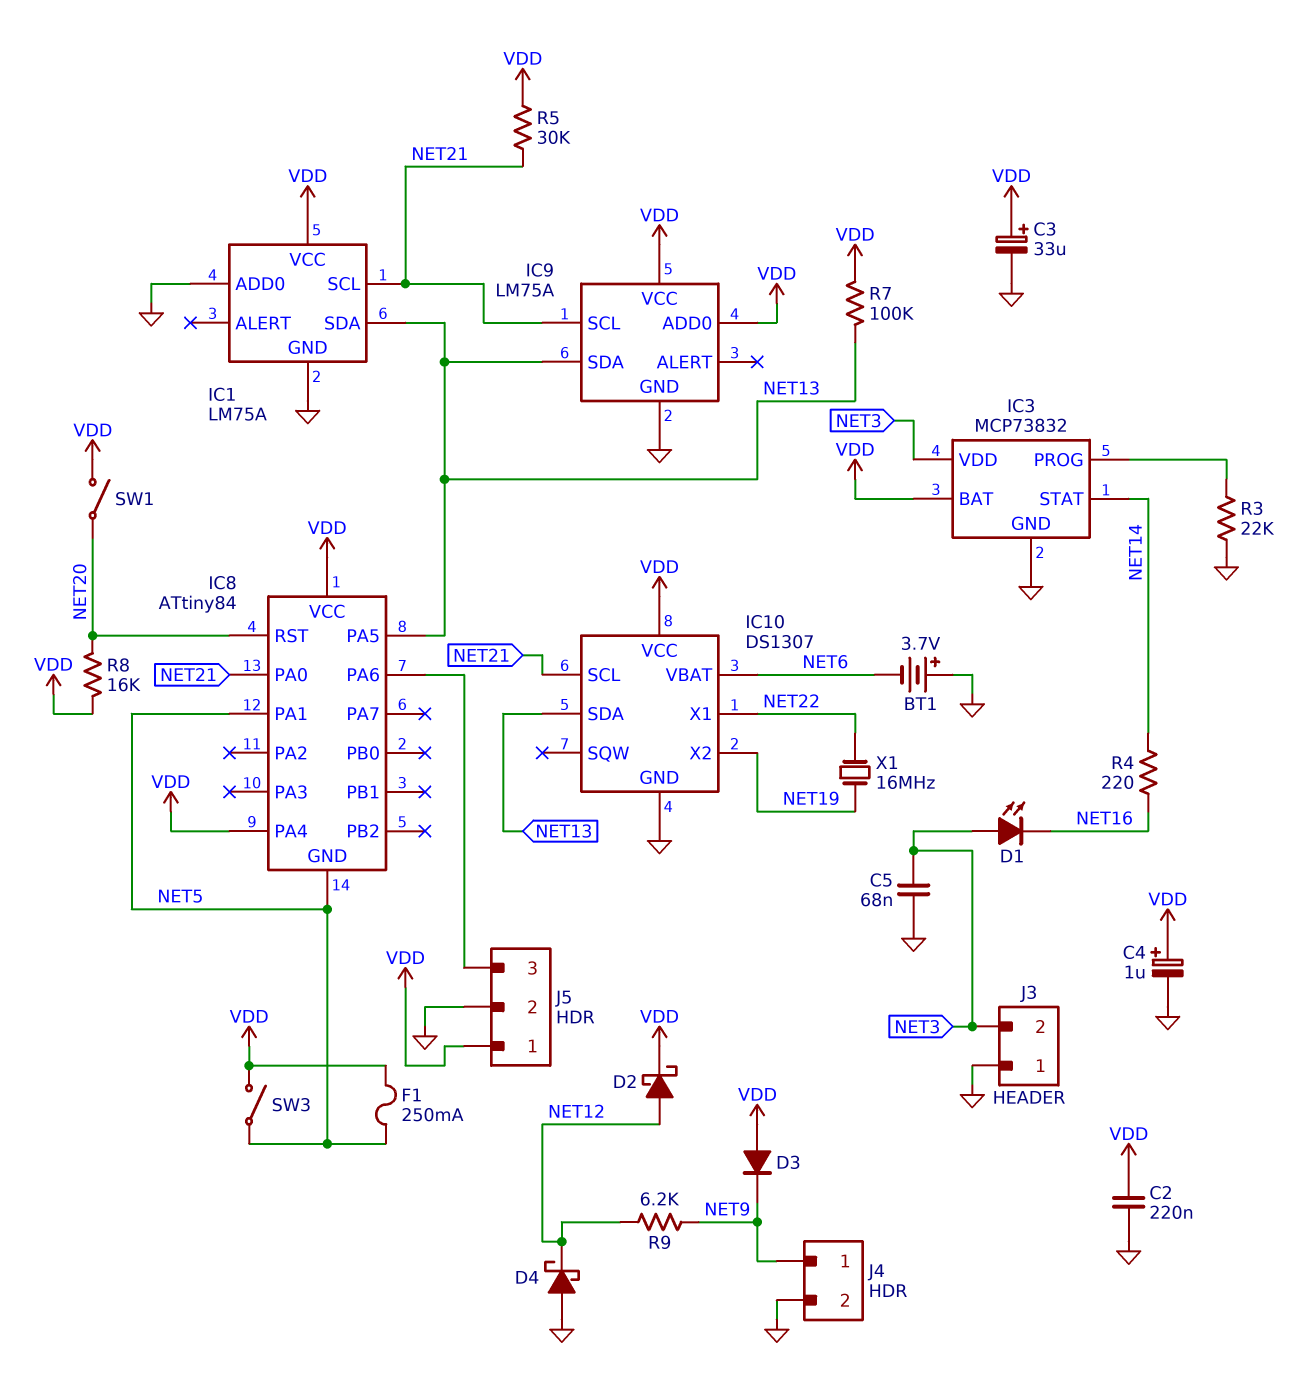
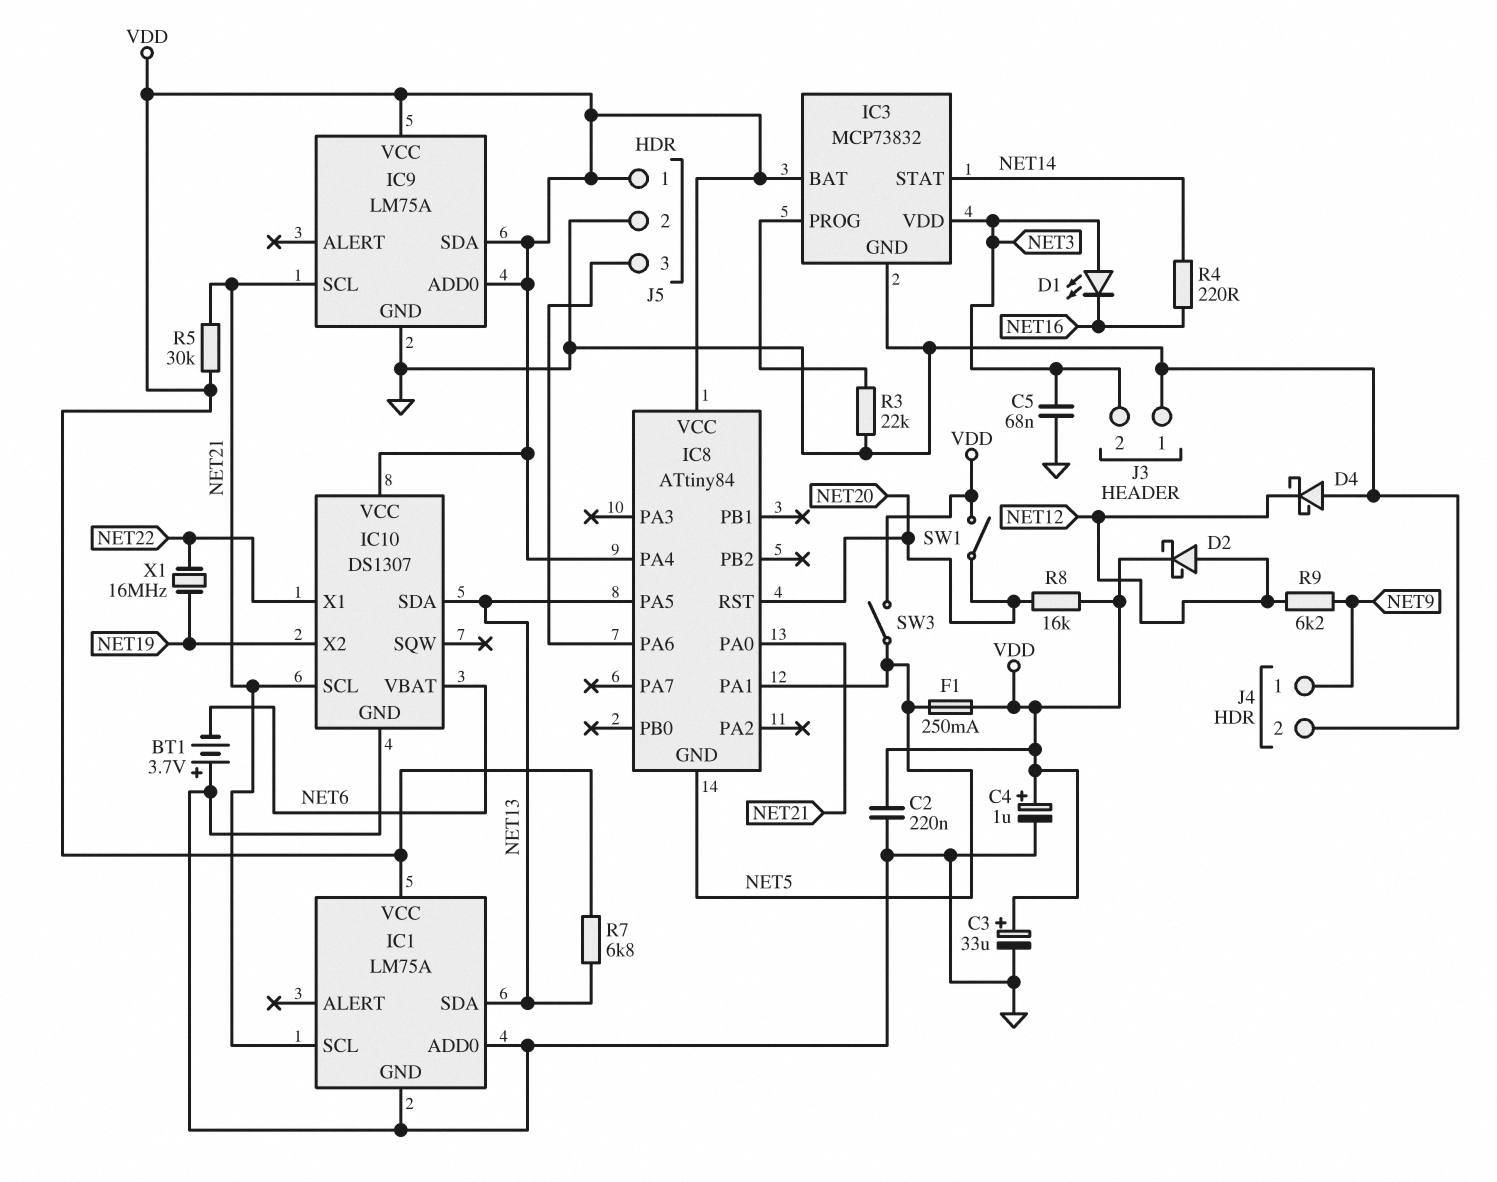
D3: diode (A VDD, K NET9) -> none
IC9 pin SDA: NET13 -> VDD
R7: 100k (NET13, VDD) -> 6.8k (NET13, VDD)

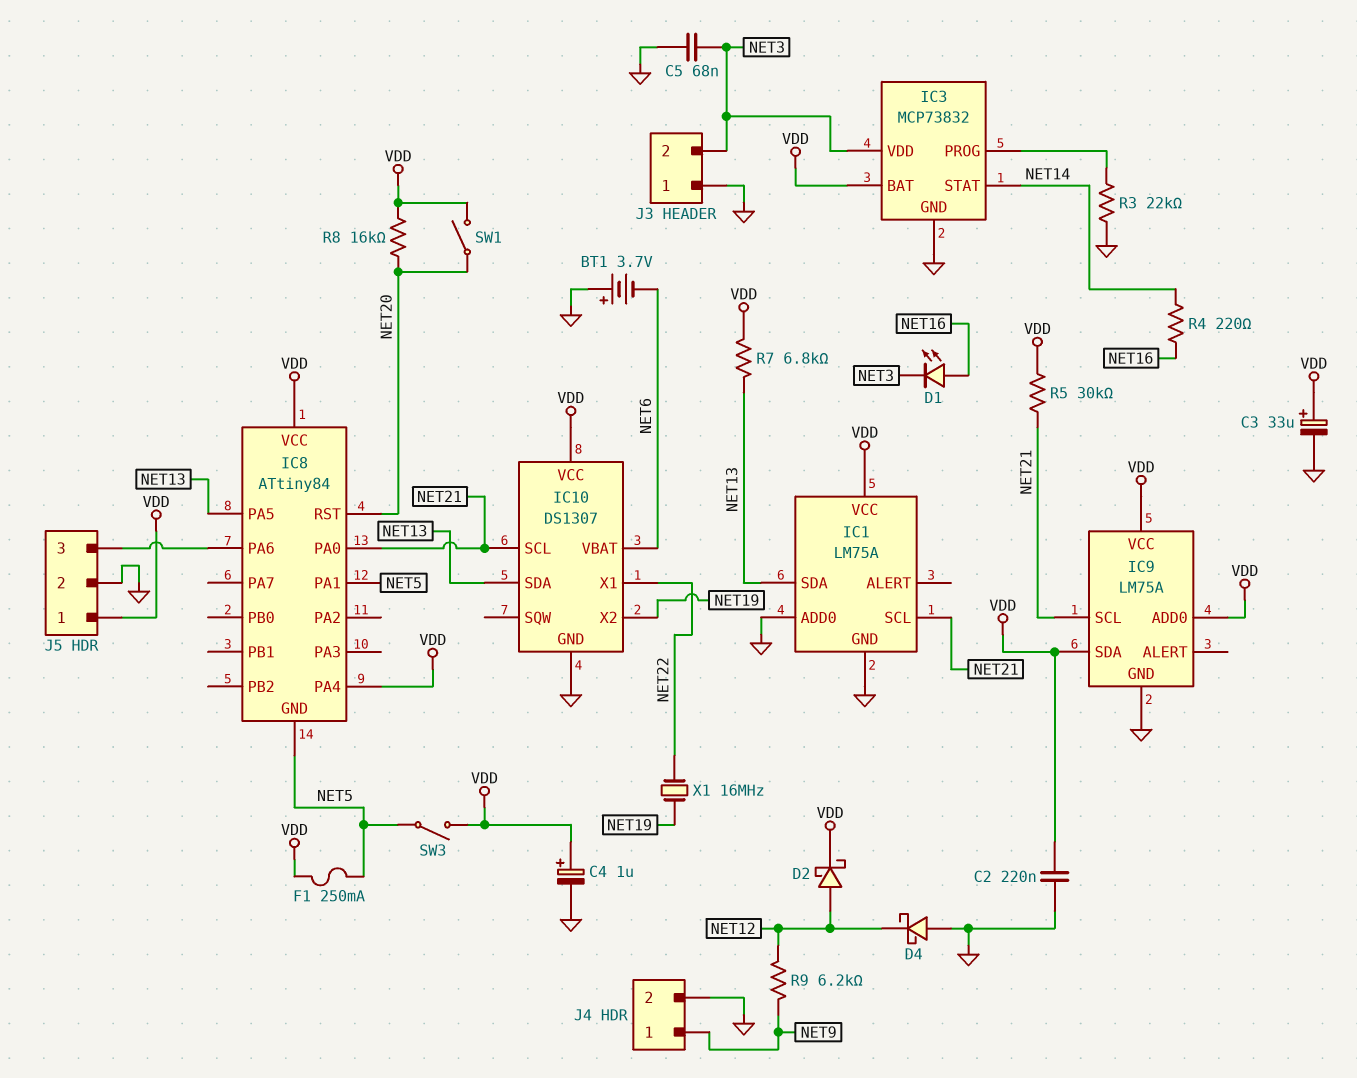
D1: LED (A NET3, K NET16) -> LED (A NET16, K NET3)

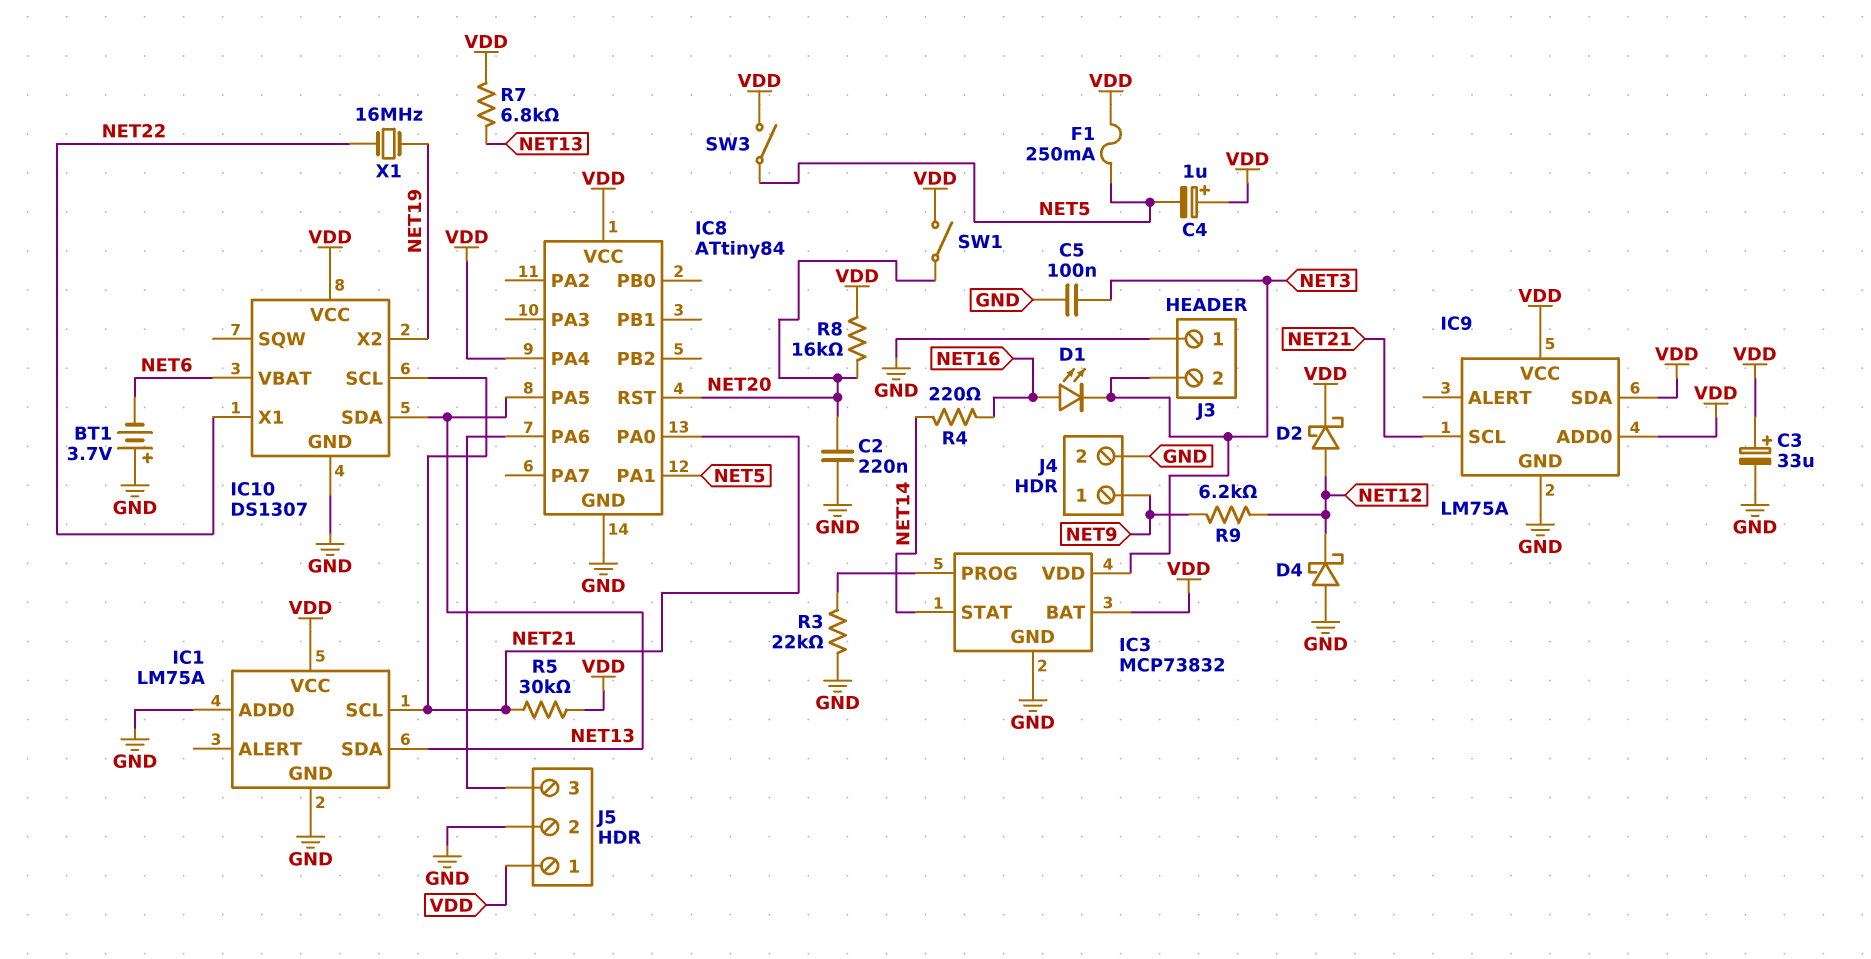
C2: 220nF (GND, VDD) -> 220nF (GND, NET20)
C4: 1uF (plus VDD, minus GND) -> 1uF (plus VDD, minus NET5)
C5: 68nF (GND, NET3) -> 100nF (GND, NET3)
IC8 pin GND: NET5 -> GND

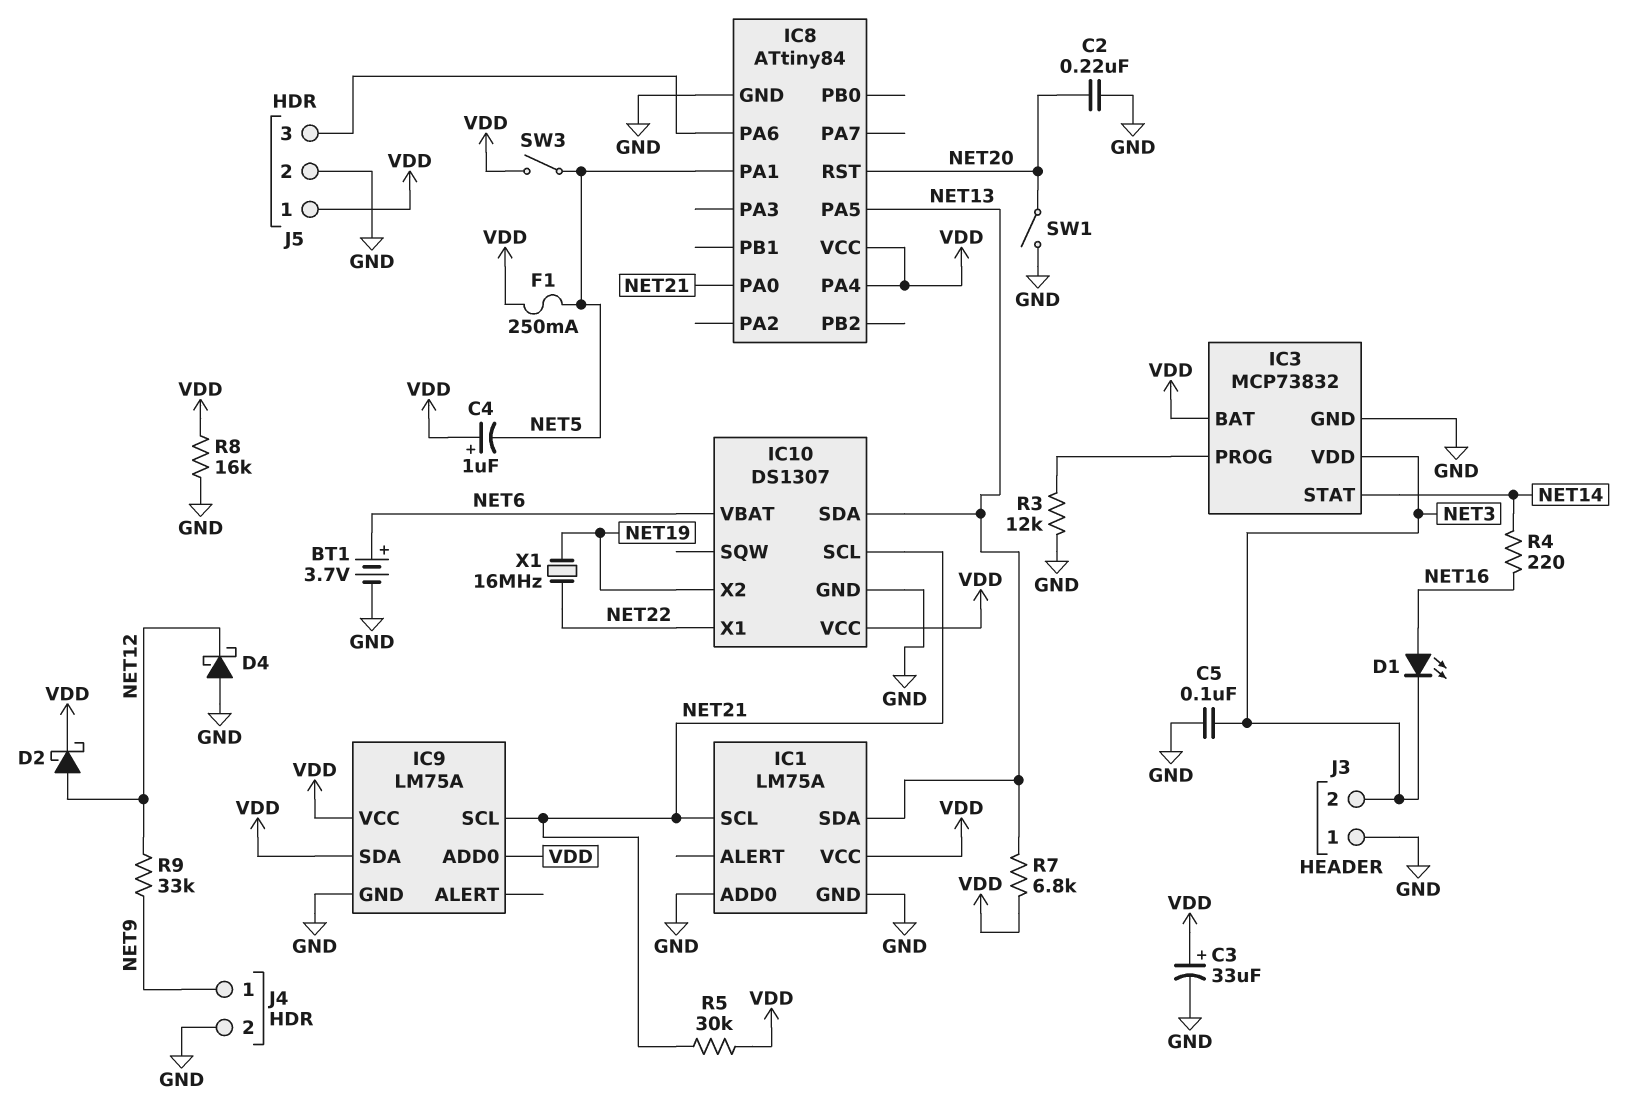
BT1: 3.7V (plus GND, minus NET6) -> 3.7V (plus NET6, minus GND)
R3: 22k (GND, IC3/PROG) -> 12k (GND, IC3/PROG)
R8: 16k (NET20, VDD) -> 16k (GND, VDD)
R9: 6.2k (NET9, NET12) -> 33k (NET9, NET12)
SW1: switch (NET20, VDD) -> switch (GND, NET20)

